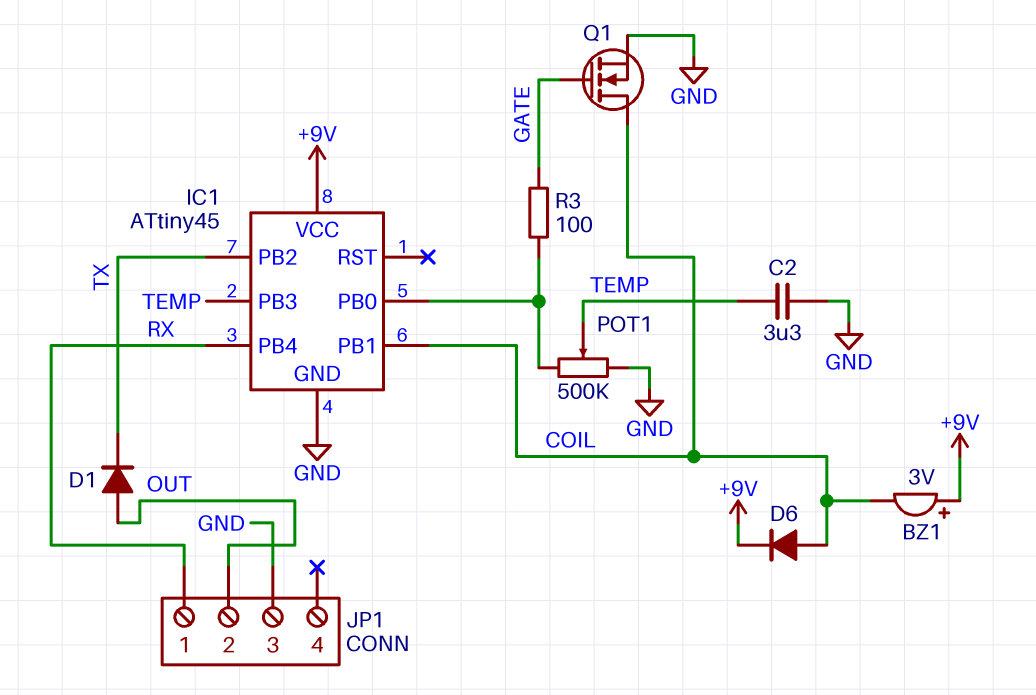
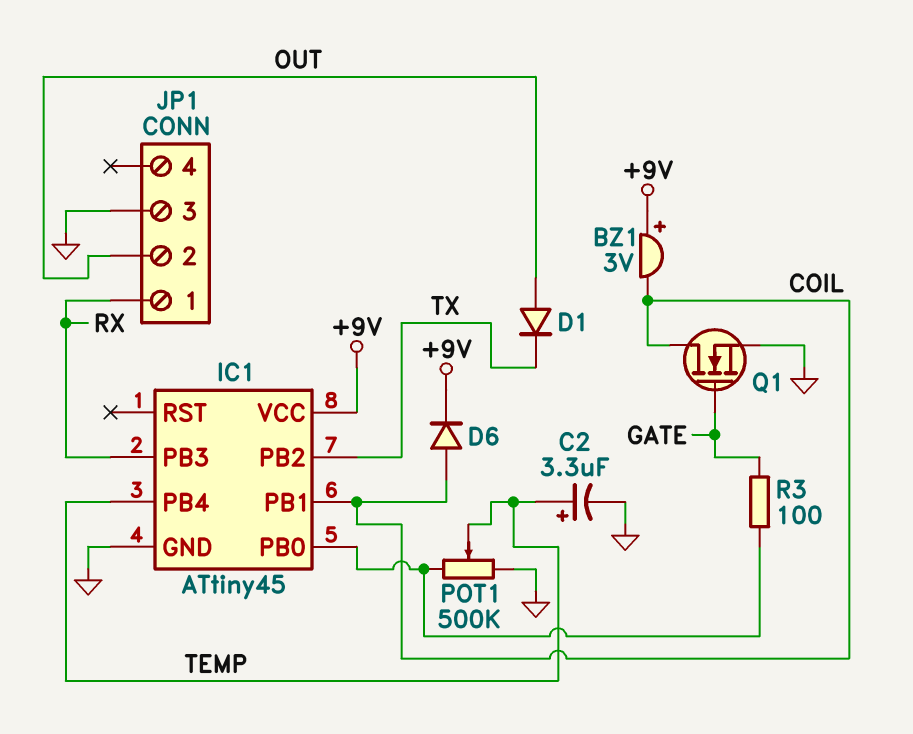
C2: 3.3uF (GND, TEMP) -> 3.3uF (plus TEMP, minus GND)
IC1 pin PB3: TEMP -> RX
IC1 pin PB4: RX -> TEMP

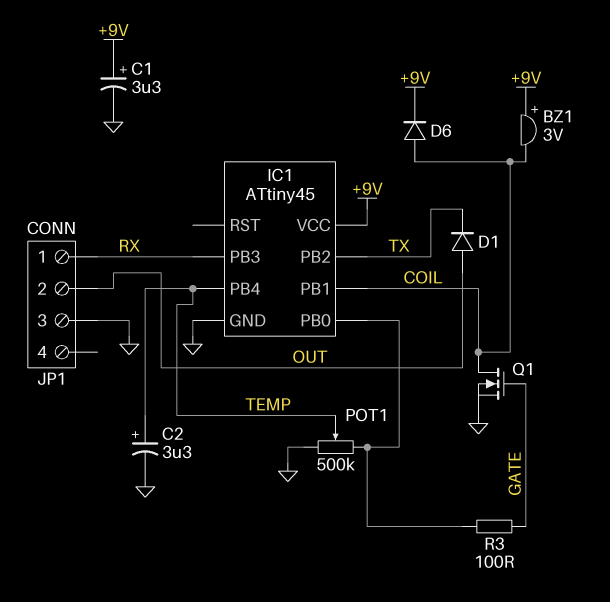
C1: none -> 3.3uF (plus +9V, minus GND)

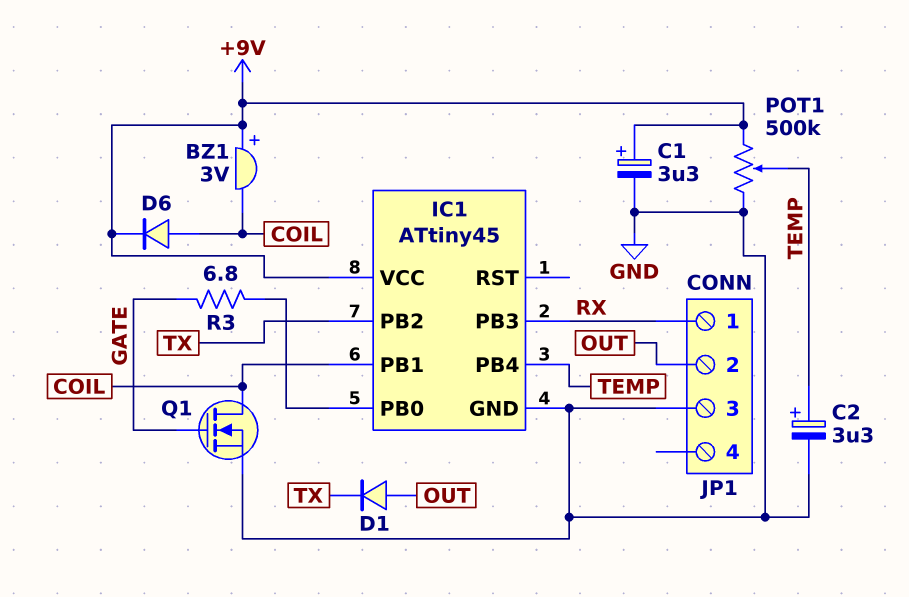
POT1: 500k (GND, IC1/PB0, wiper TEMP) -> 500k (+9V, GND, wiper TEMP)
R3: 100 (GATE, IC1/PB0) -> 6.8 (GATE, IC1/PB0)

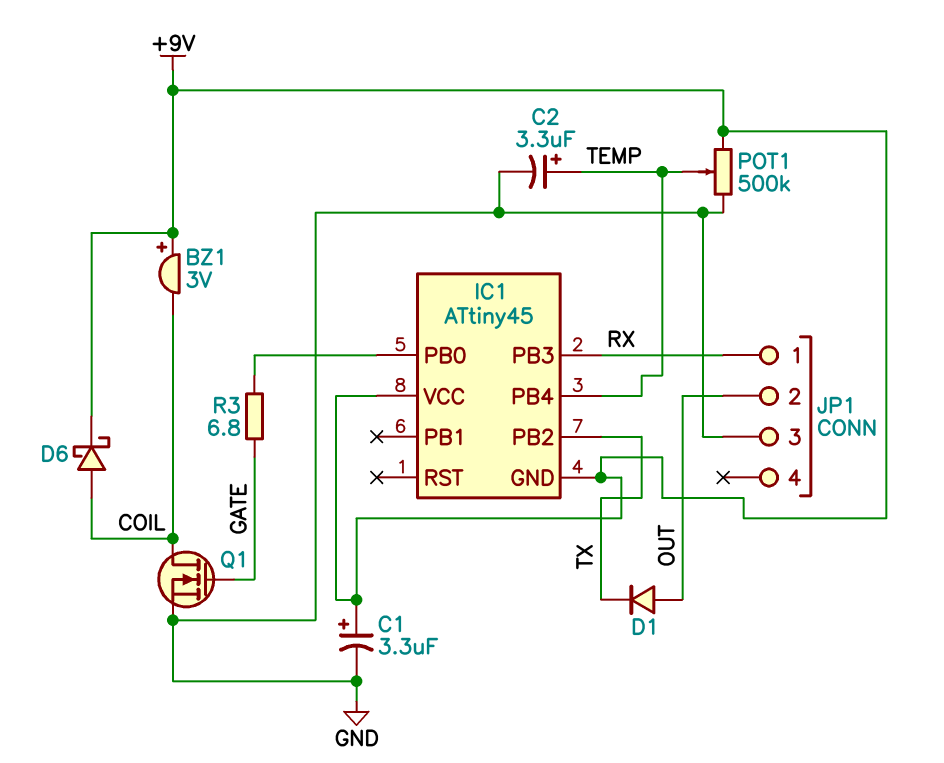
D6: diode (A COIL, K +9V) -> schottky (A COIL, K +9V)
IC1 pin GND: GND -> +9V
IC1 pin PB1: COIL -> none

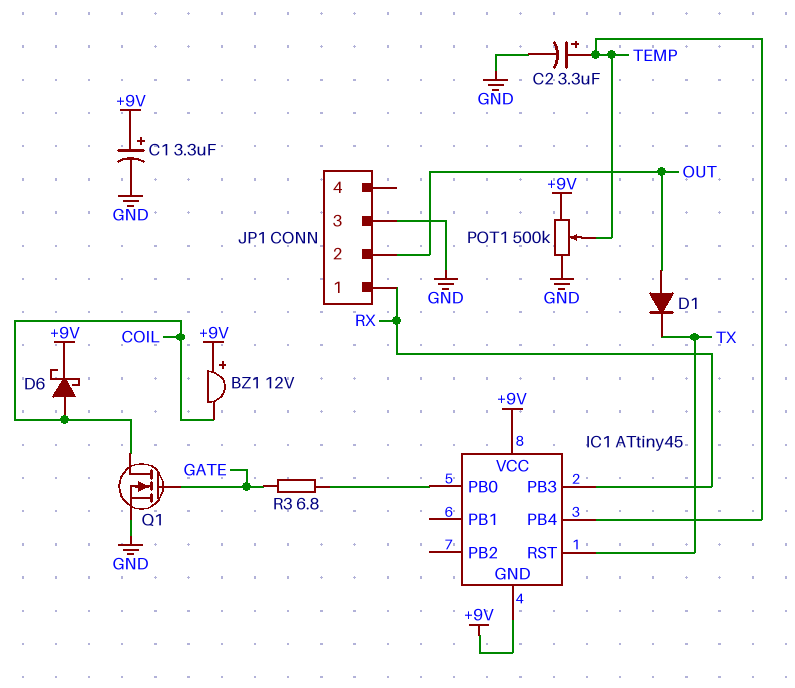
BZ1: buzzer 3V (plus +9V, minus COIL) -> buzzer 12V (plus +9V, minus COIL)
IC1 pin PB2: TX -> none
IC1 pin RST: none -> TX

